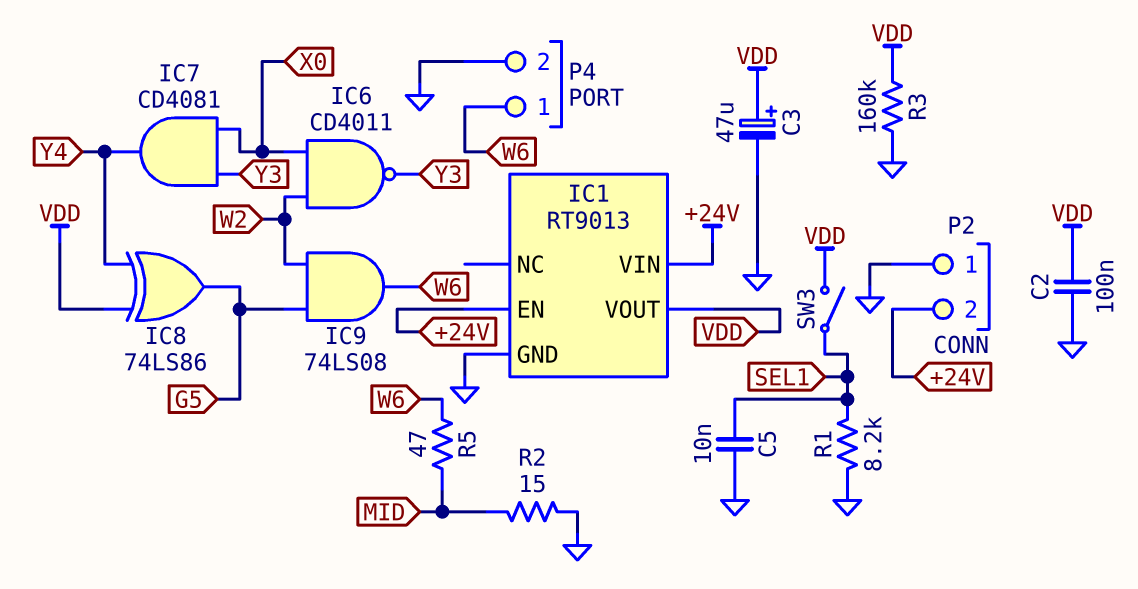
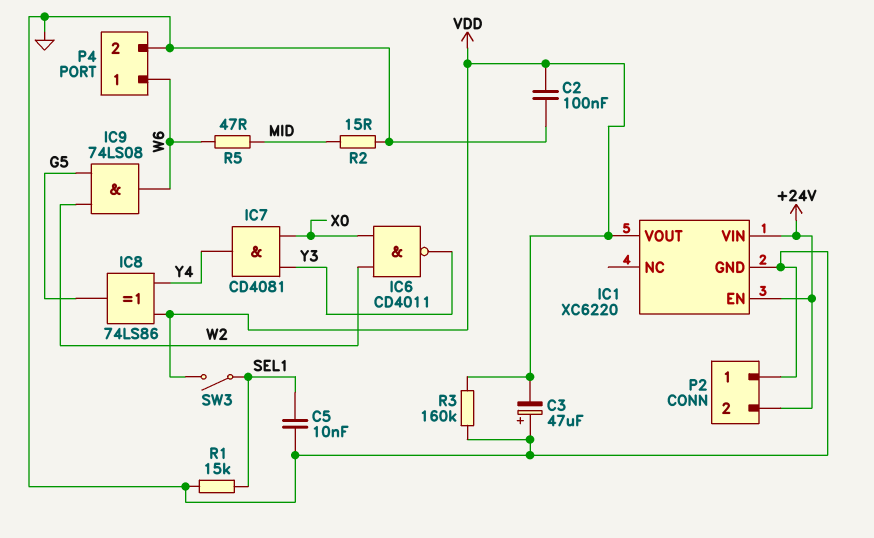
C3: 47uF (plus VDD, minus GND) -> 47uF (plus GND, minus VDD)
IC1: RT9013 -> XC6220
R1: 8.2k (GND, SEL1) -> 15k (GND, SEL1)

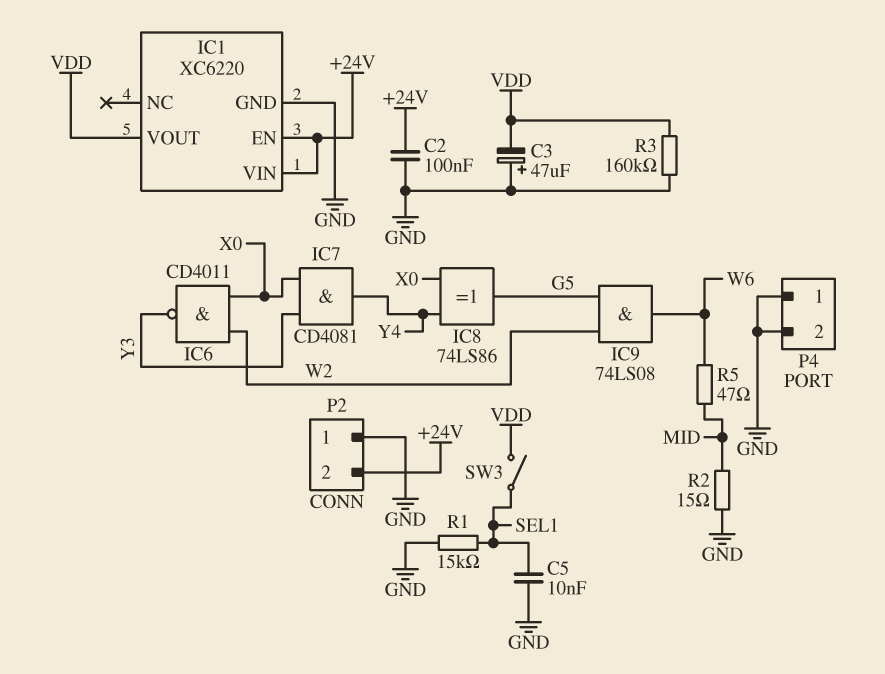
C2: 100nF (GND, VDD) -> 100nF (+24V, GND)
IC8: XOR 74LS86 (in VDD, in Y4, out G5) -> XOR 74LS86 (in X0, in Y4, out G5)
P4 pin 1: W6 -> GND

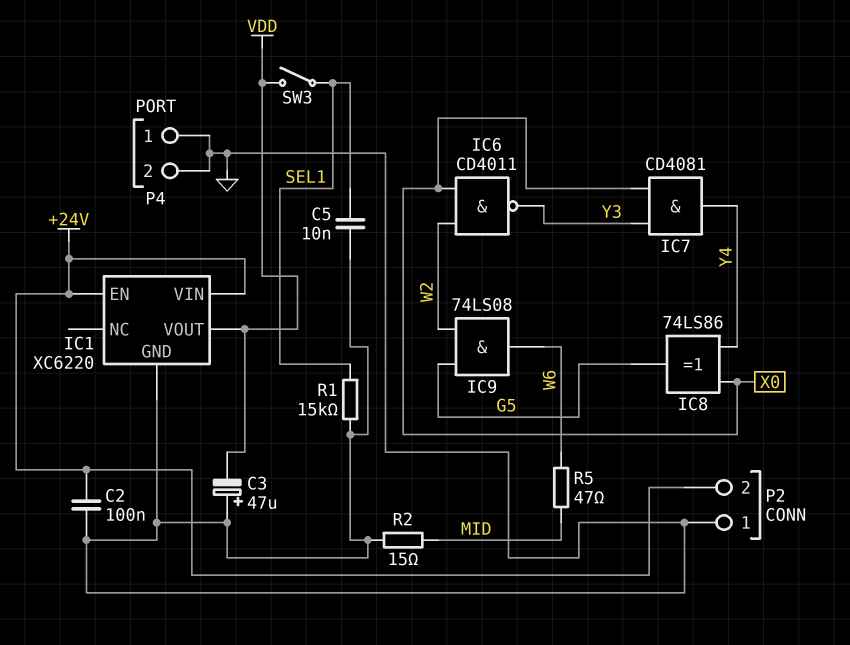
R3: 160k (GND, VDD) -> none

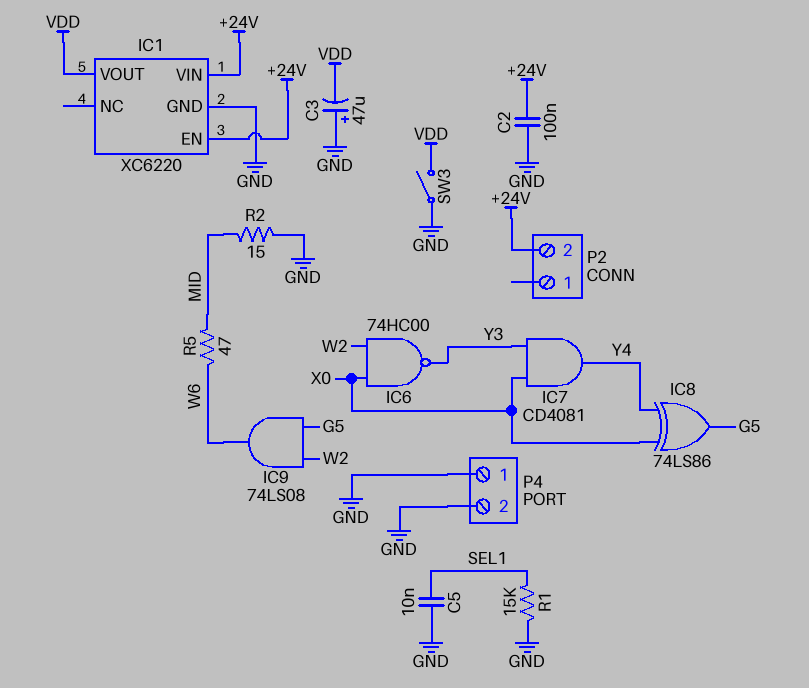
IC6: NAND CD4011 (in W2, in X0, out Y3) -> NAND 74HC00 (in W2, in X0, out Y3)
P2 pin 1: GND -> none
SW3: switch (SEL1, VDD) -> switch (GND, VDD)

